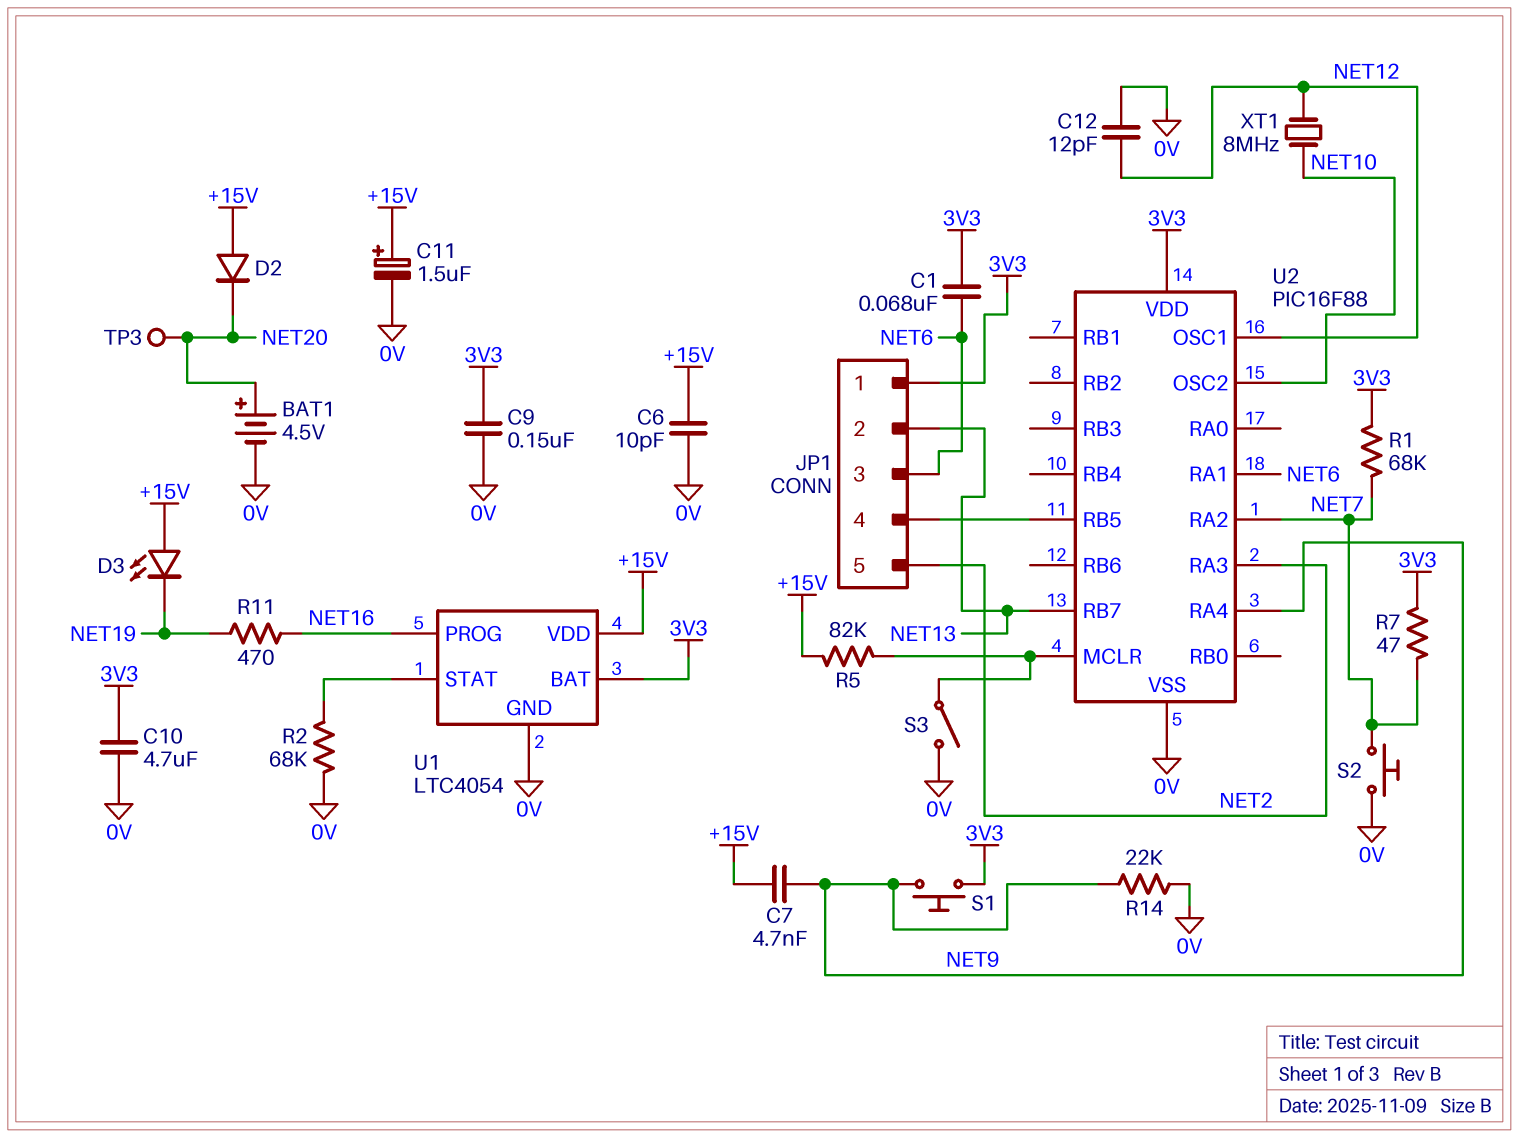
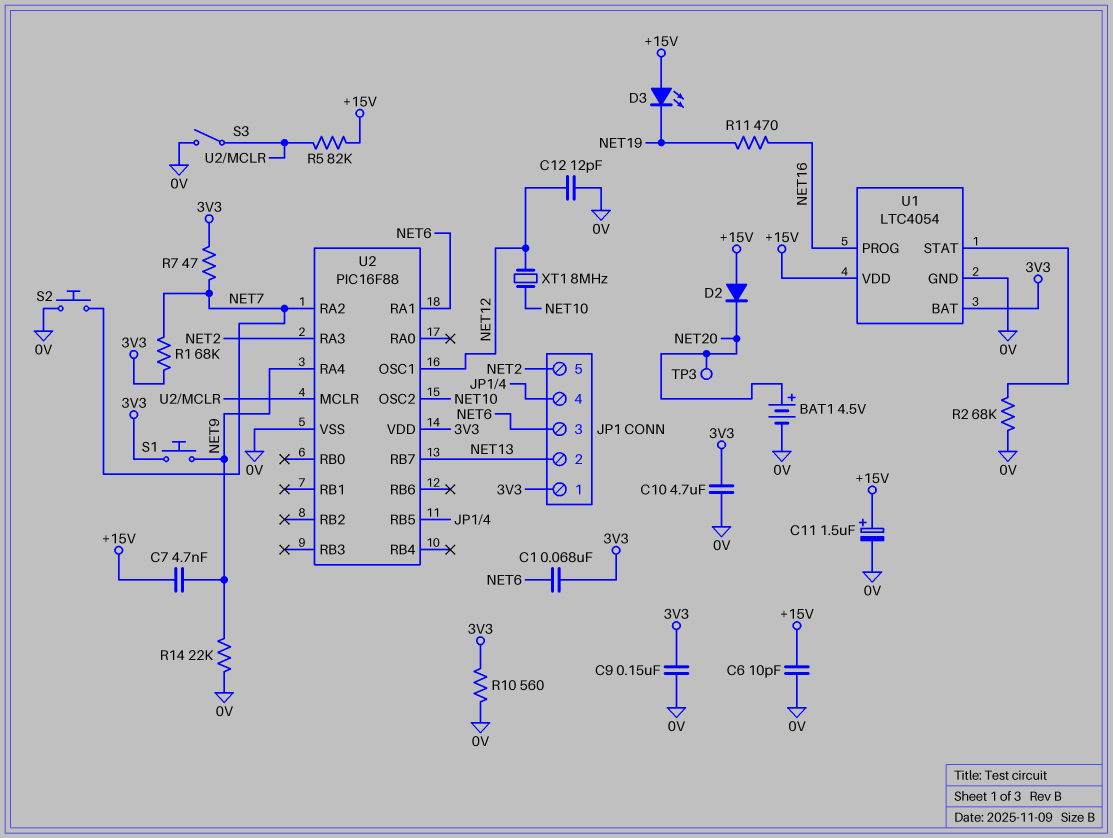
R10: none -> 560 (0V, 3V3)

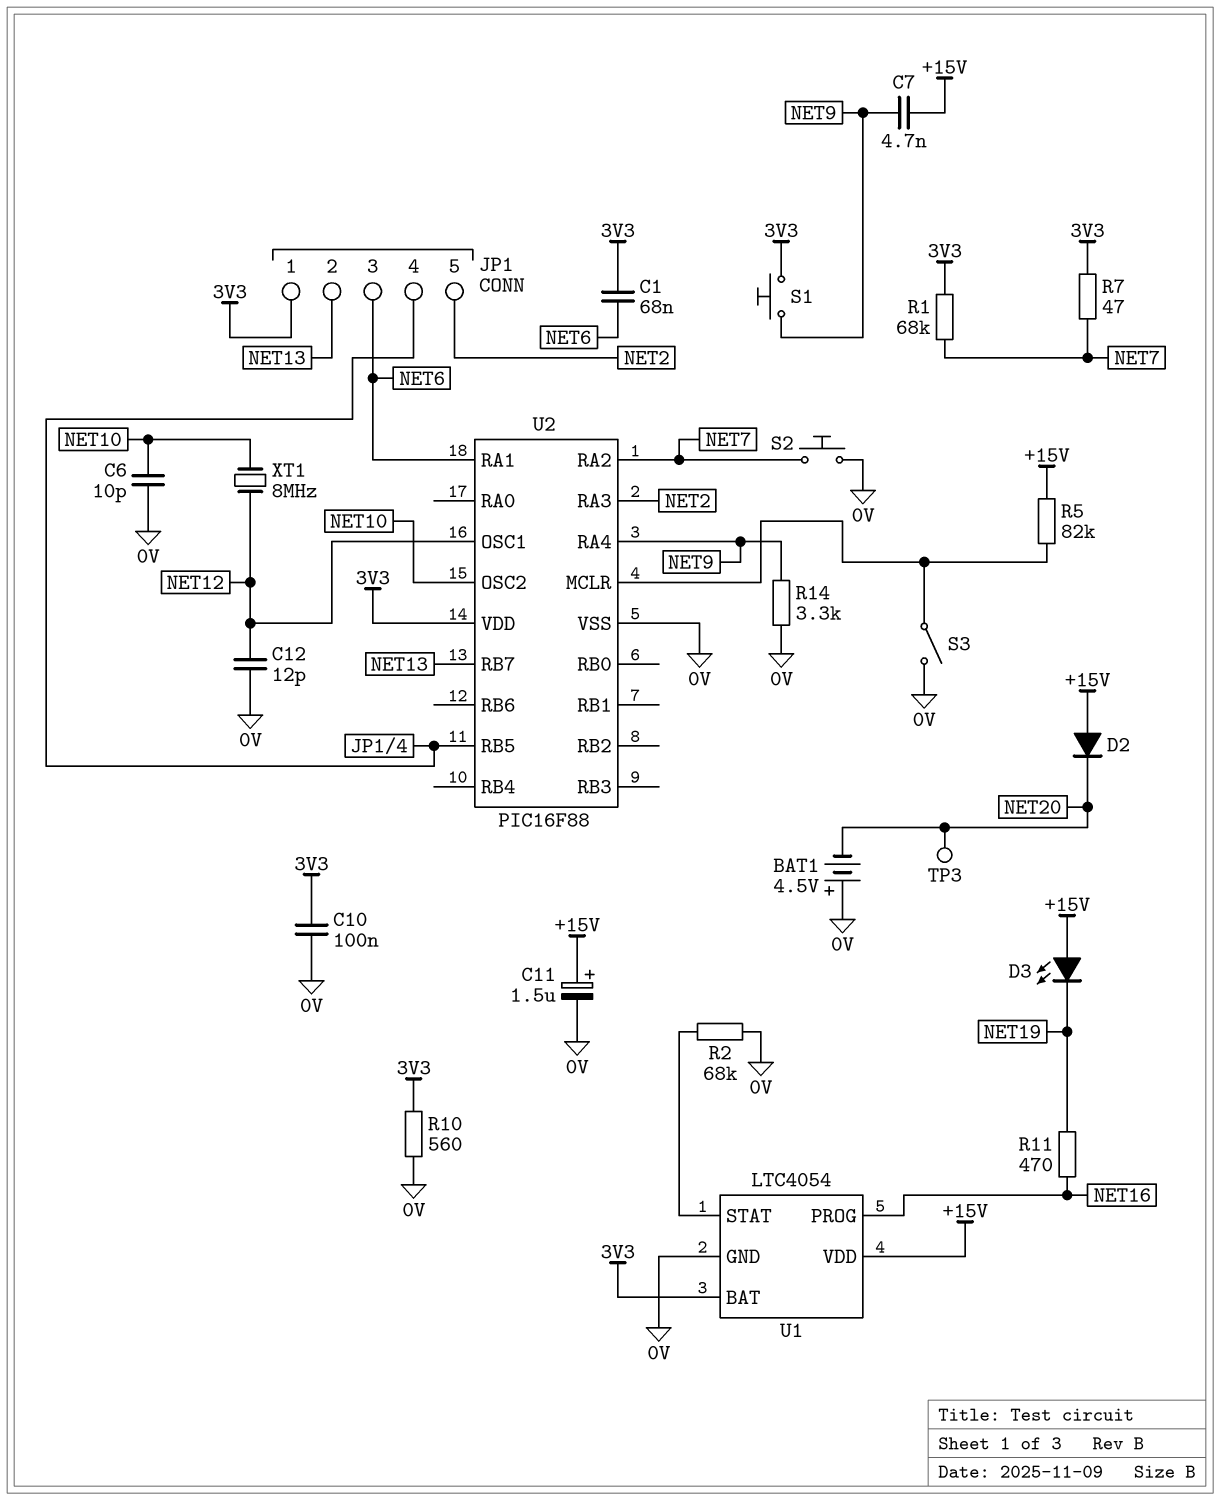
BAT1: 4.5V (plus NET20, minus 0V) -> 4.5V (plus 0V, minus NET20)
C6: 10pF (+15V, 0V) -> 10pF (0V, NET10)
C9: 150nF (0V, 3V3) -> none
C10: 4.7uF (0V, 3V3) -> 100nF (0V, 3V3)
R14: 22k (0V, NET9) -> 3.3k (0V, NET9)

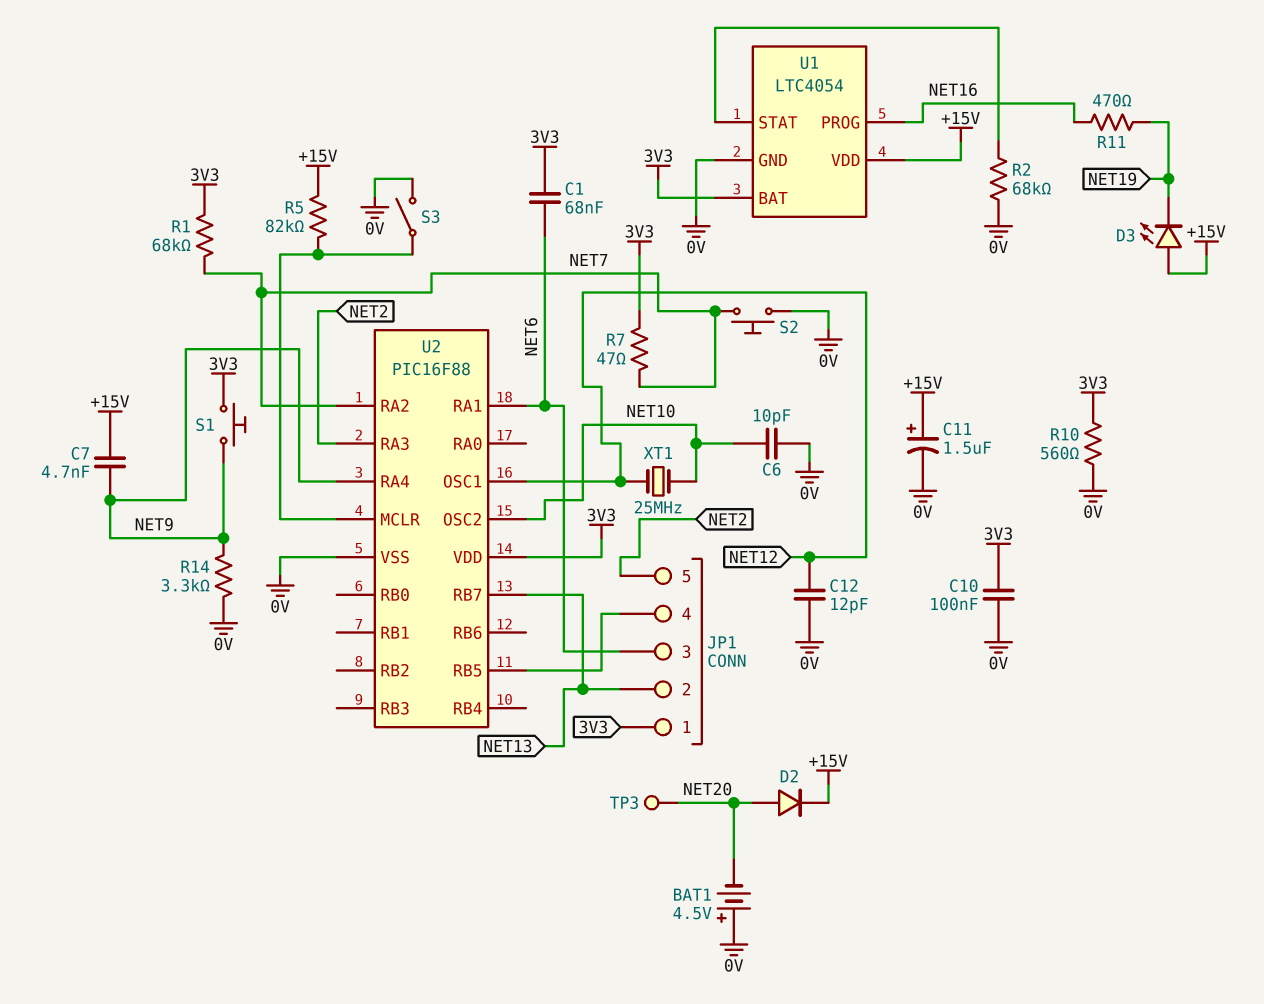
D2: diode (A +15V, K NET20) -> diode (A NET20, K +15V)
XT1: 8MHz (NET10, NET12) -> 25MHz (NET10, NET12)

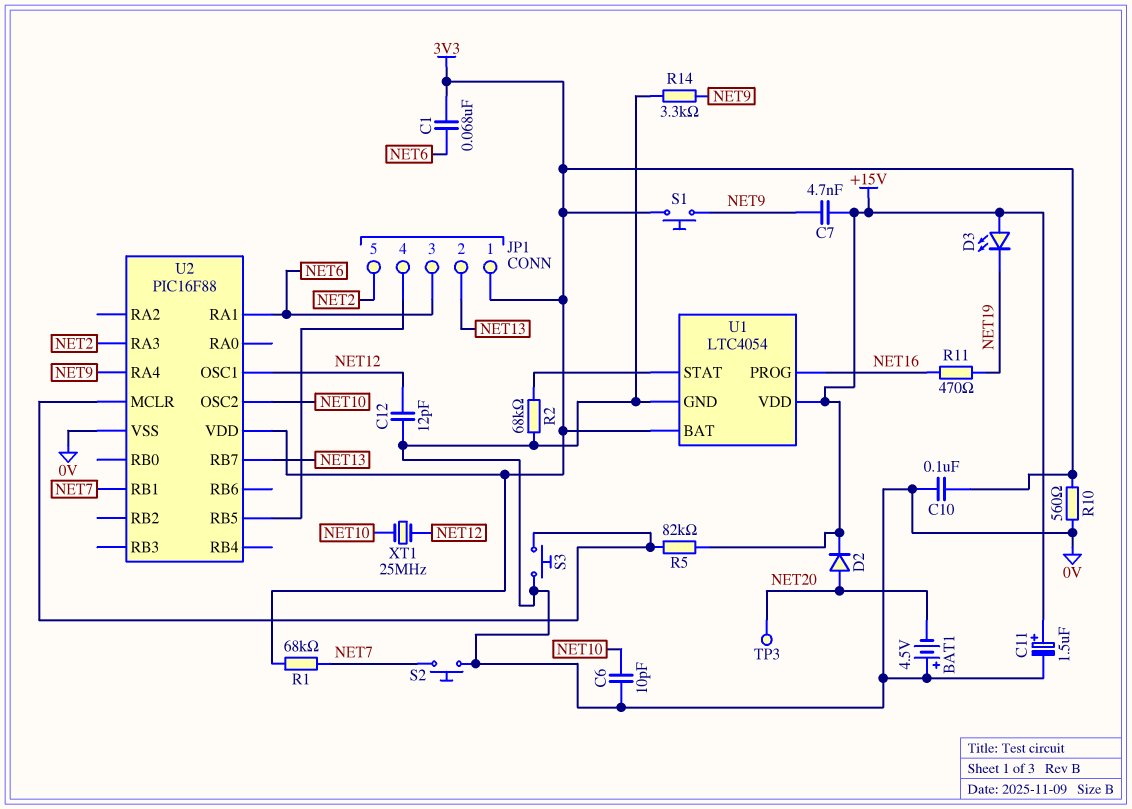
R7: 47 (3V3, NET7) -> none
S3: switch (0V, U2/MCLR) -> button (0V, U2/MCLR)
U2 pin RA2: NET7 -> none
U2 pin RB1: none -> NET7

